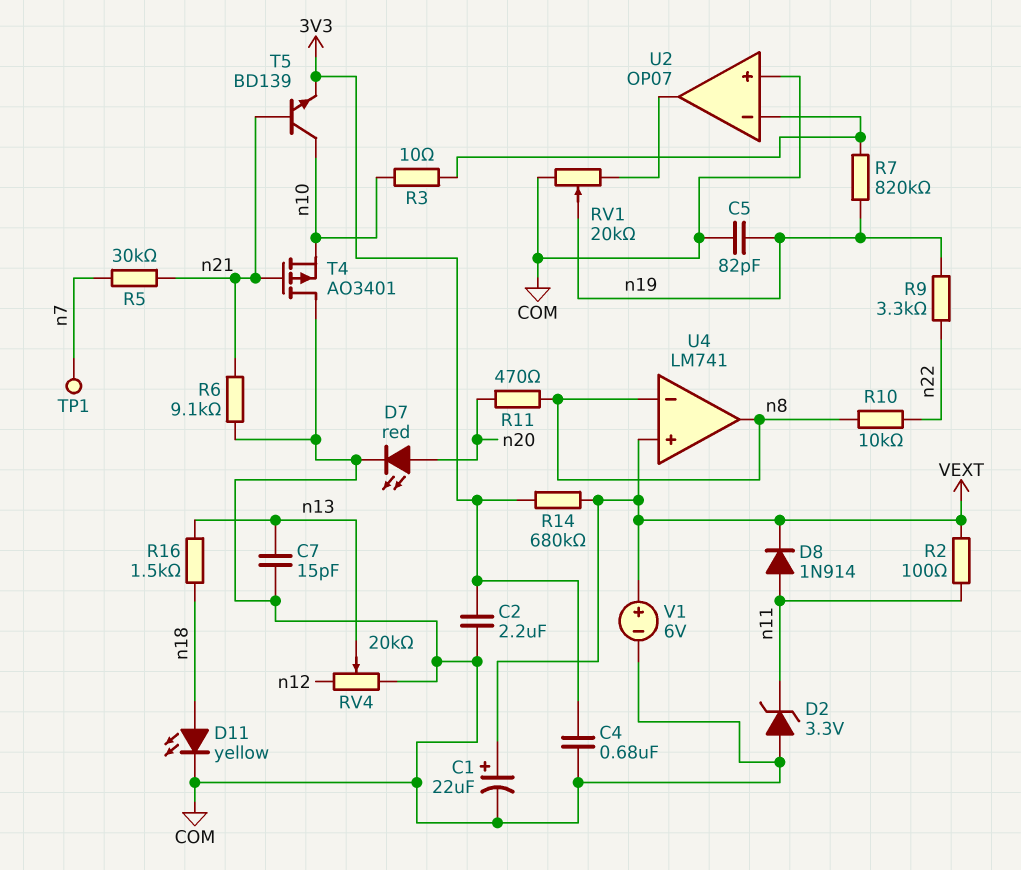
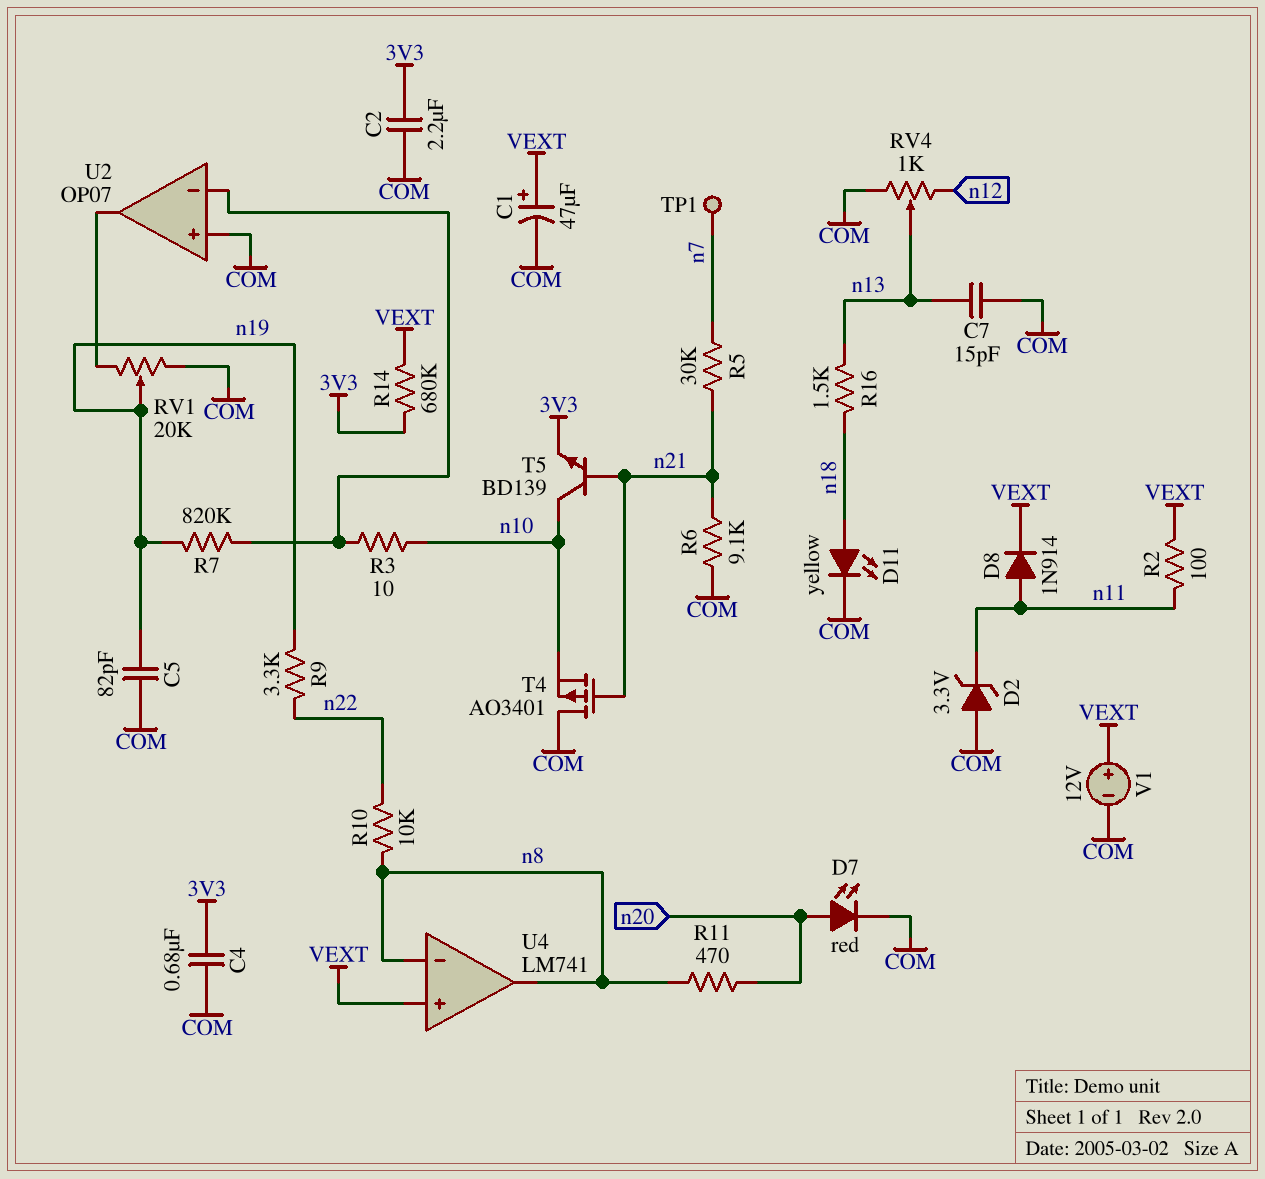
C1: 22uF (plus VEXT, minus COM) -> 47uF (plus VEXT, minus COM)
RV4: 20k (COM, n12, wiper n13) -> 1k (COM, n12, wiper n13)
V1: 6V (plus VEXT, minus COM) -> 12V (plus VEXT, minus COM)

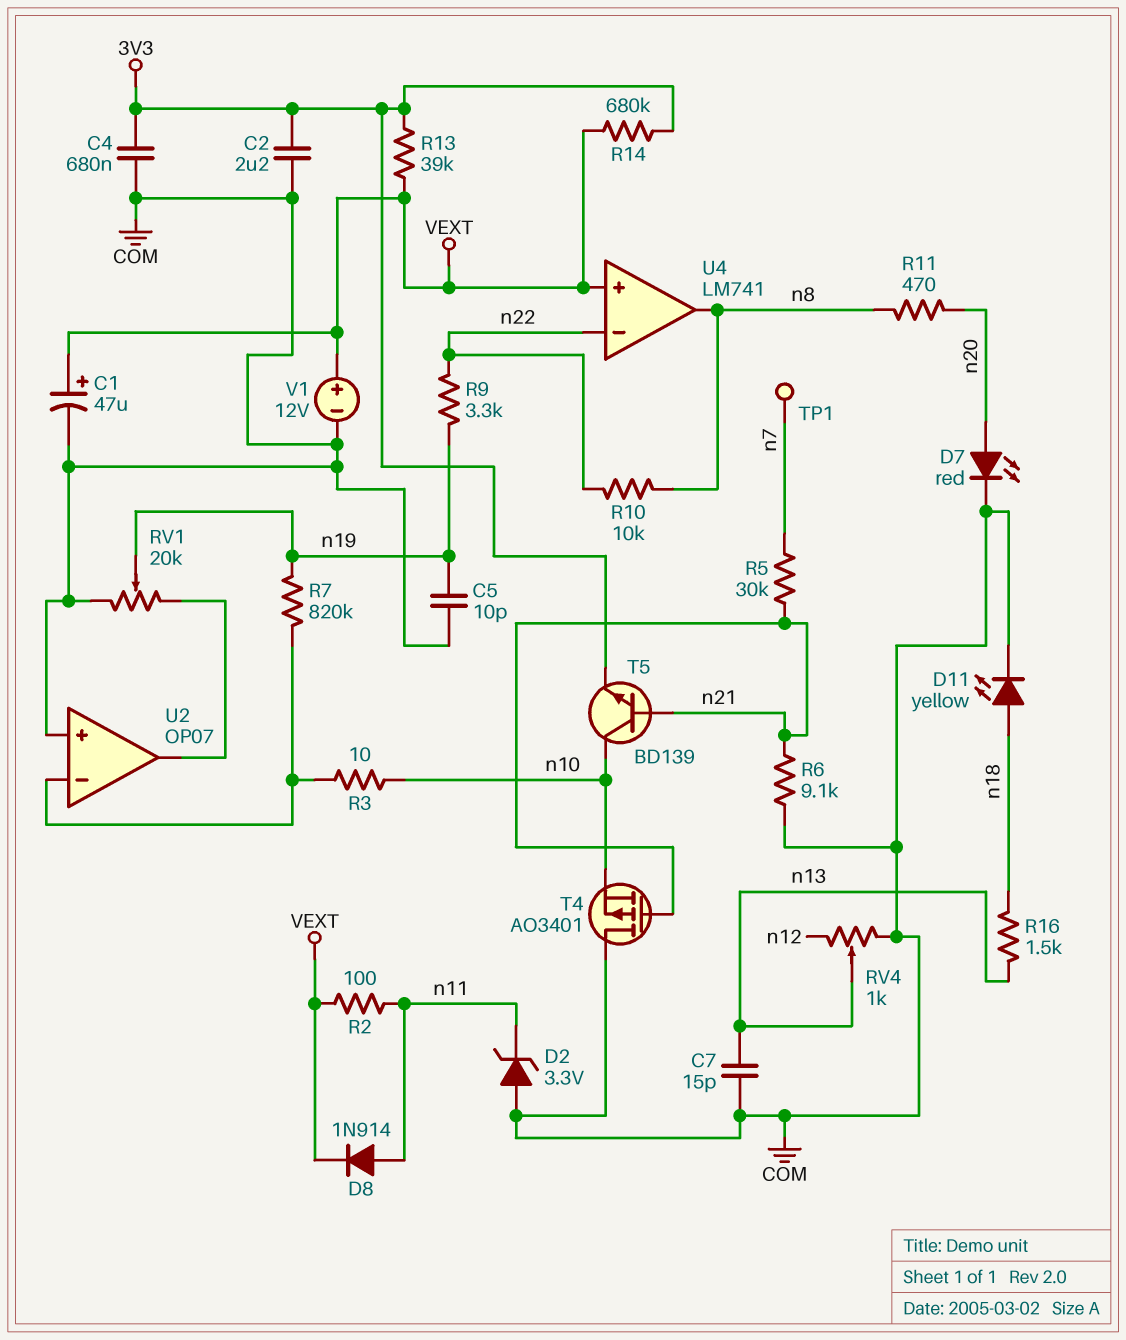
C5: 82pF (COM, n19) -> 10pF (COM, n19)
R13: none -> 39k (3V3, VEXT)
U4 pin in-: n8 -> n22

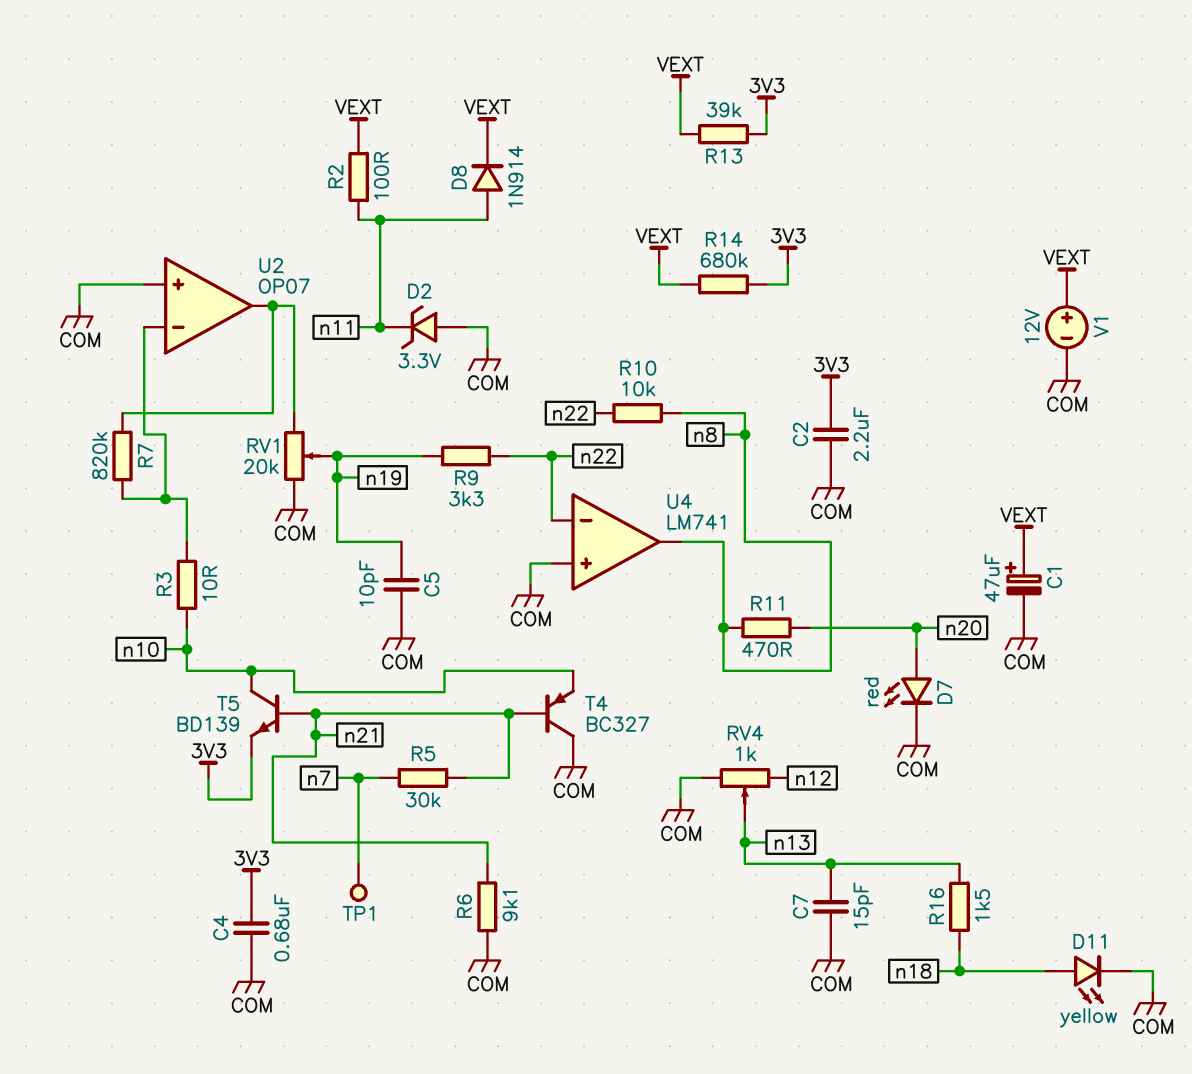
R7: 820k (U2/in-, n19) -> 820k (U2/in-, U2/out)
T4: PMOS AO3401 (G n21, D COM, S n10) -> PNP BC327 (B n21, C COM, E n10)
U4 pin in+: VEXT -> COM

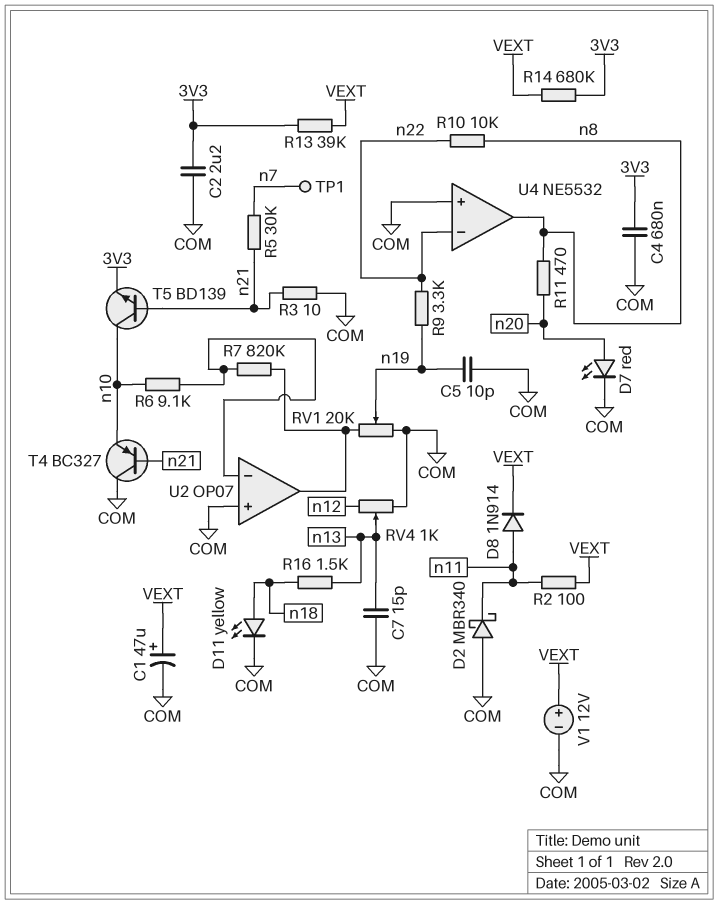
D2: zener 3.3V (A COM, K n11) -> schottky MBR340 (A COM, K n11)
R3: 10 (U2/in-, n10) -> 10 (COM, n21)
R6: 9.1k (COM, n21) -> 9.1k (U2/in-, n10)
U4: LM741 -> NE5532

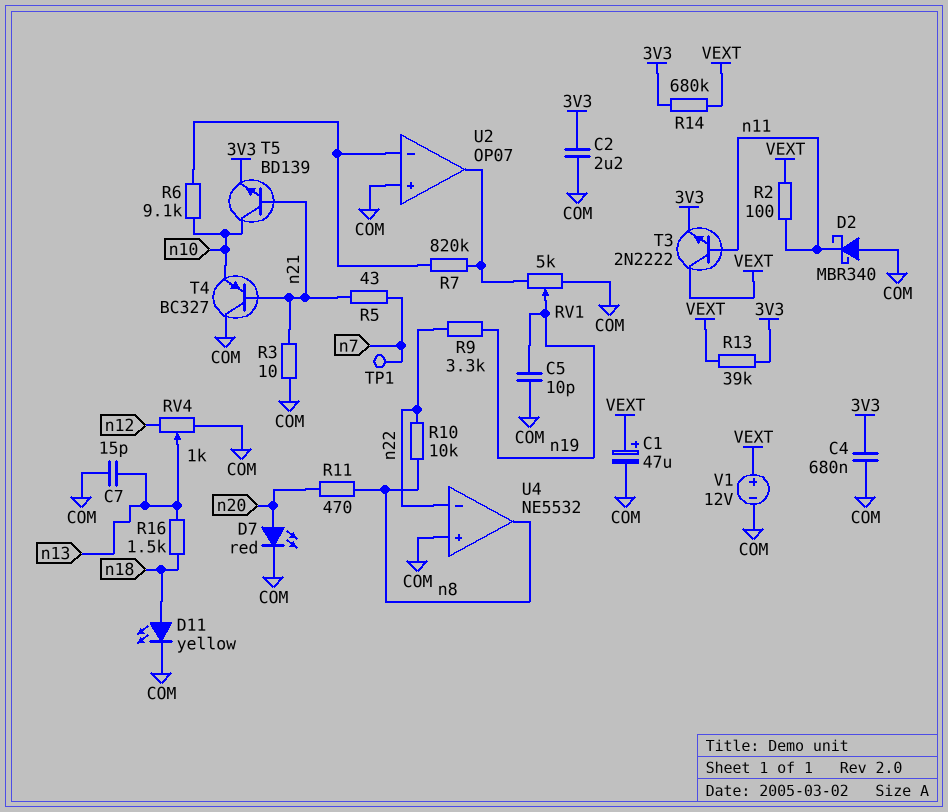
D8: diode 1N914 (A n11, K VEXT) -> none
R5: 30k (n7, n21) -> 43 (n7, n21)
RV1: 20k (COM, U2/out, wiper n19) -> 5k (COM, U2/out, wiper n19)
T3: none -> NPN 2N2222 (B n11, C VEXT, E 3V3)

